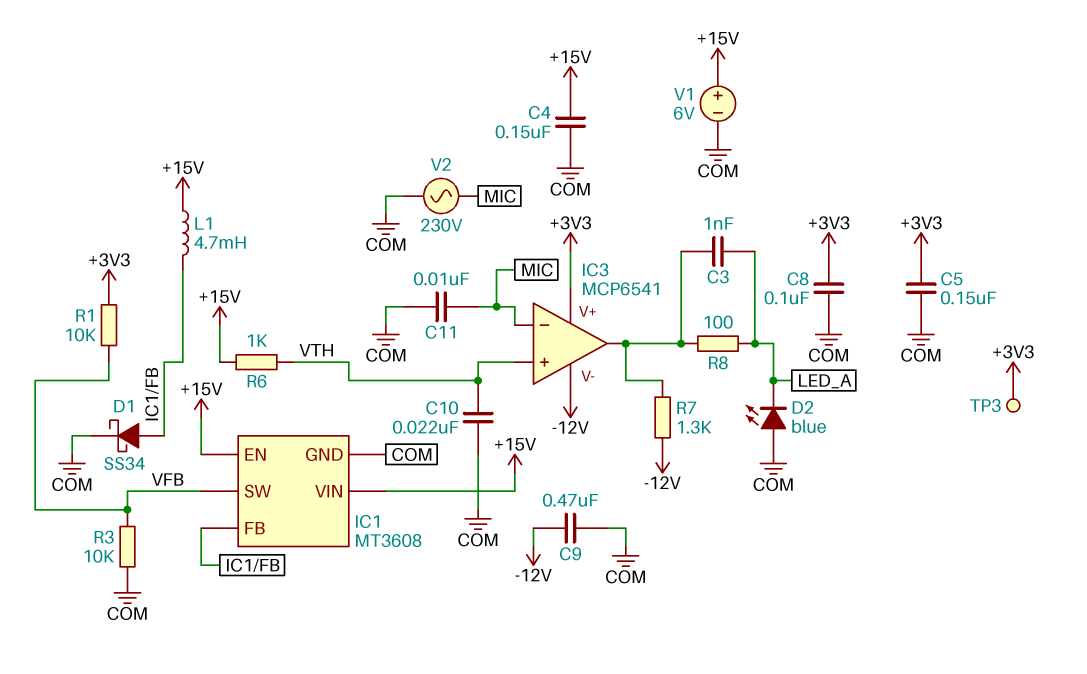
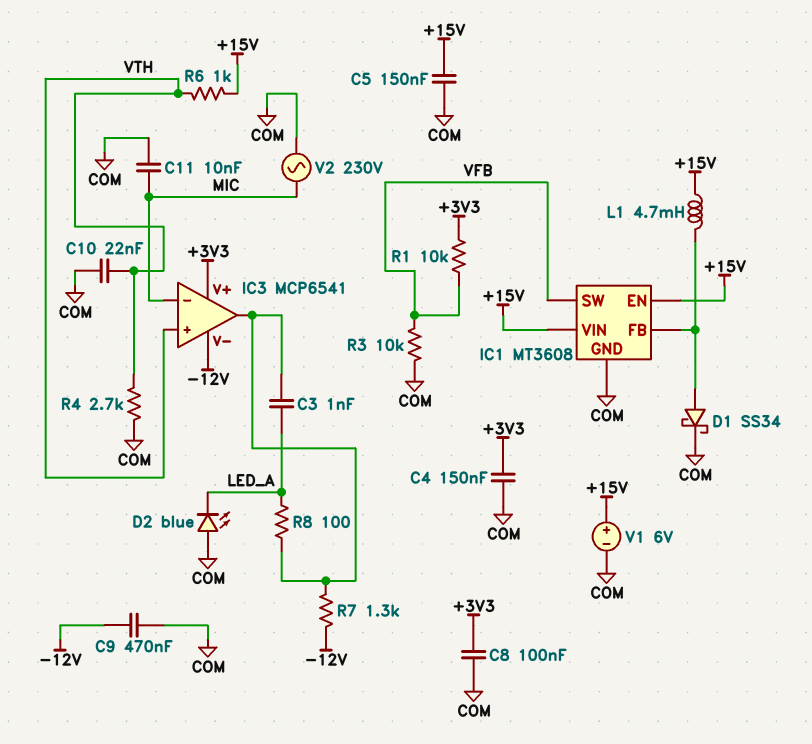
C4: 150nF (+15V, COM) -> 150nF (+3V3, COM)
C5: 150nF (+3V3, COM) -> 150nF (+15V, COM)
R4: none -> 2.7k (COM, VTH)
TP3: test point (+3V3) -> none

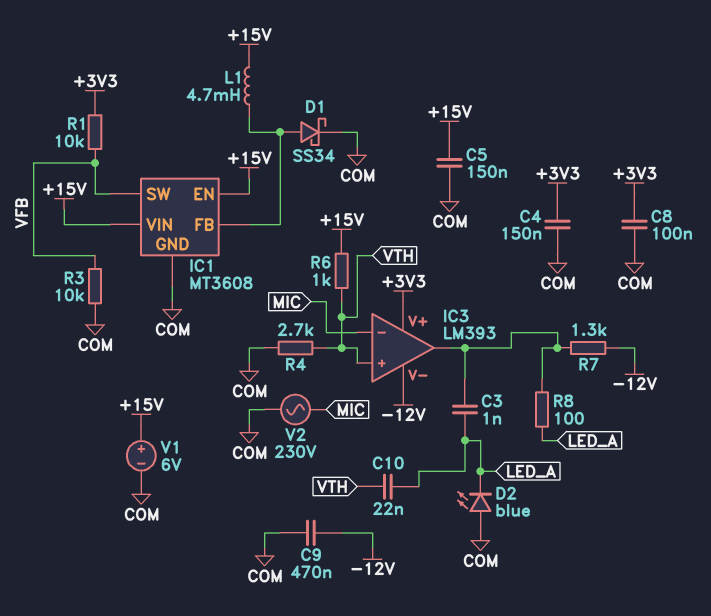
C10: 22nF (COM, VTH) -> 22nF (LED_A, VTH)
C11: 10nF (COM, MIC) -> none
IC3: MCP6541 -> LM393

